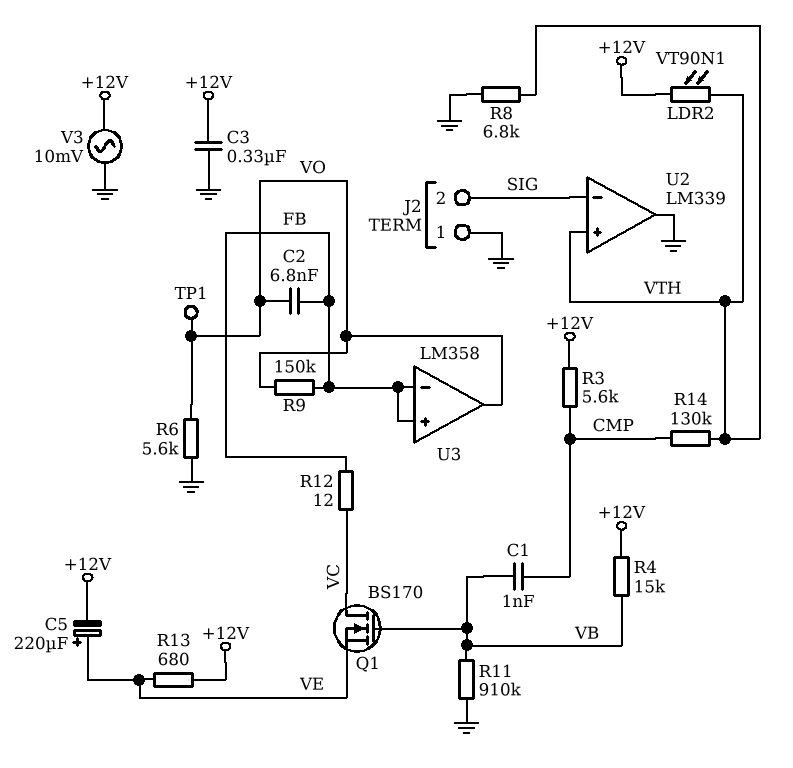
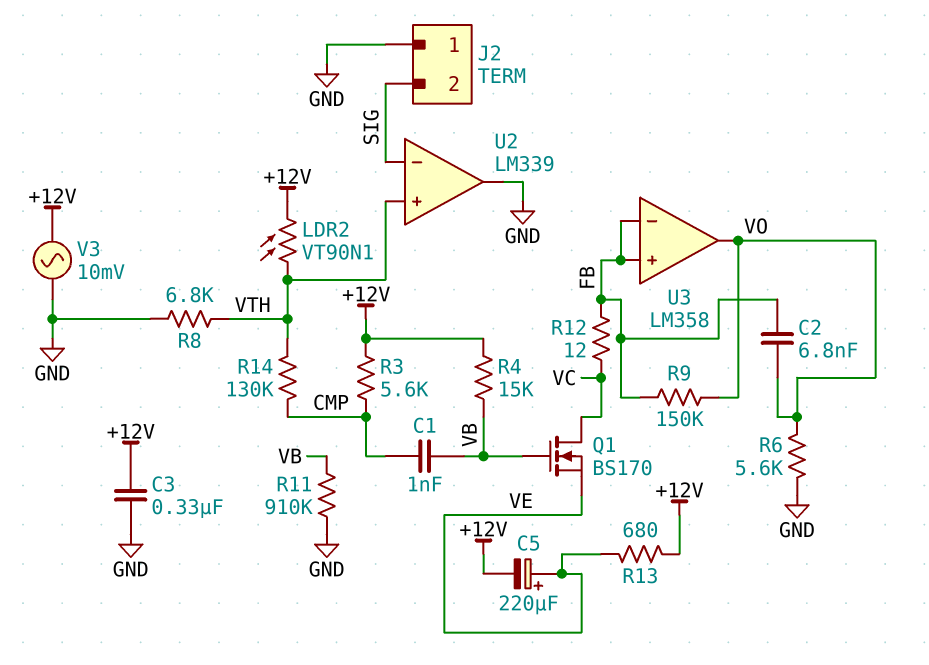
TP1: test point (VO) -> none

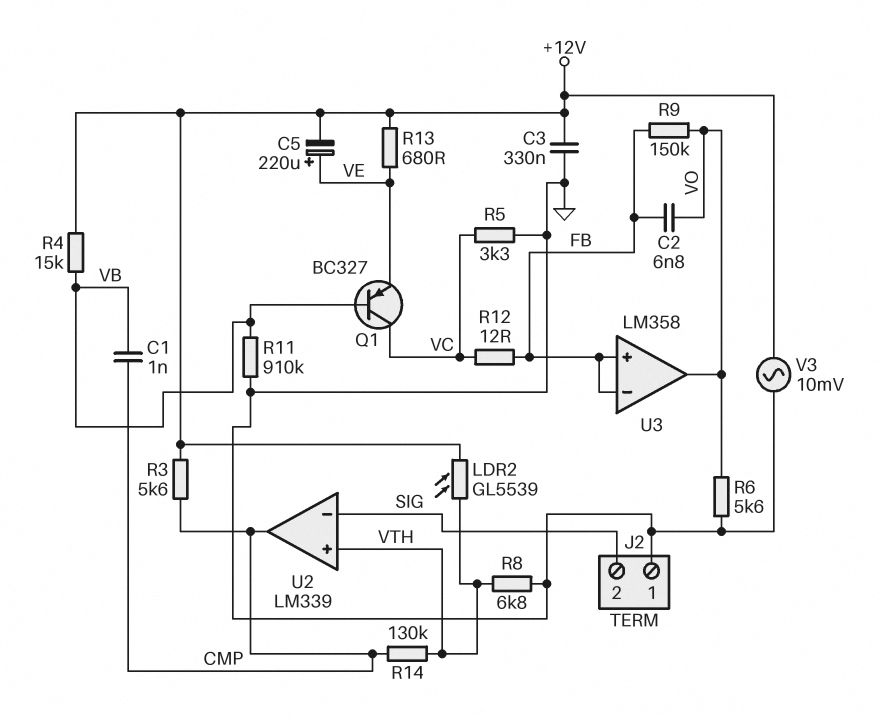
LDR2: VT90N1 (+12V, VTH) -> GL5539 (+12V, VTH)
Q1: NMOS BS170 (G VB, D VC, S VE) -> PNP BC327 (B VB, C VC, E VE)
R5: none -> 3.3k (GND, VC)
U2 pin out: GND -> CMP

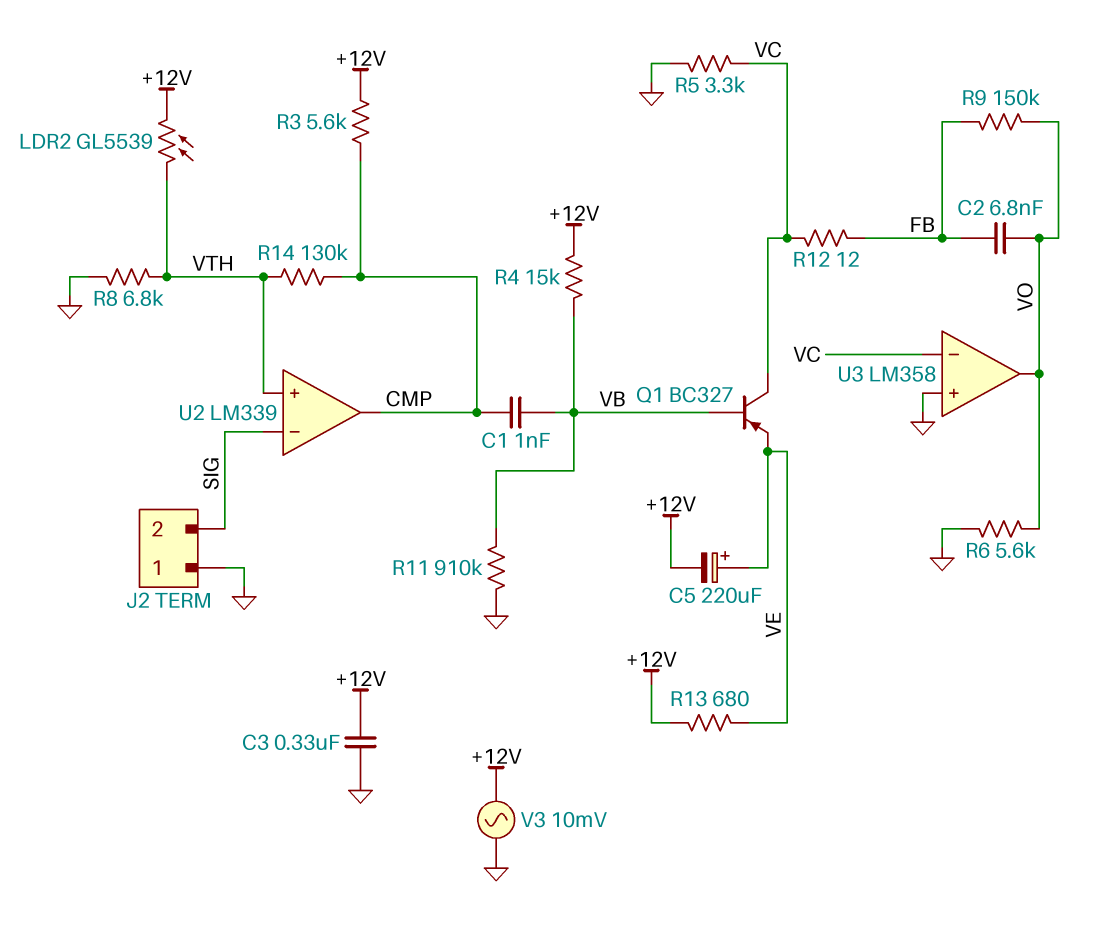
U3 pin in+: FB -> GND
U3 pin in-: FB -> VC

